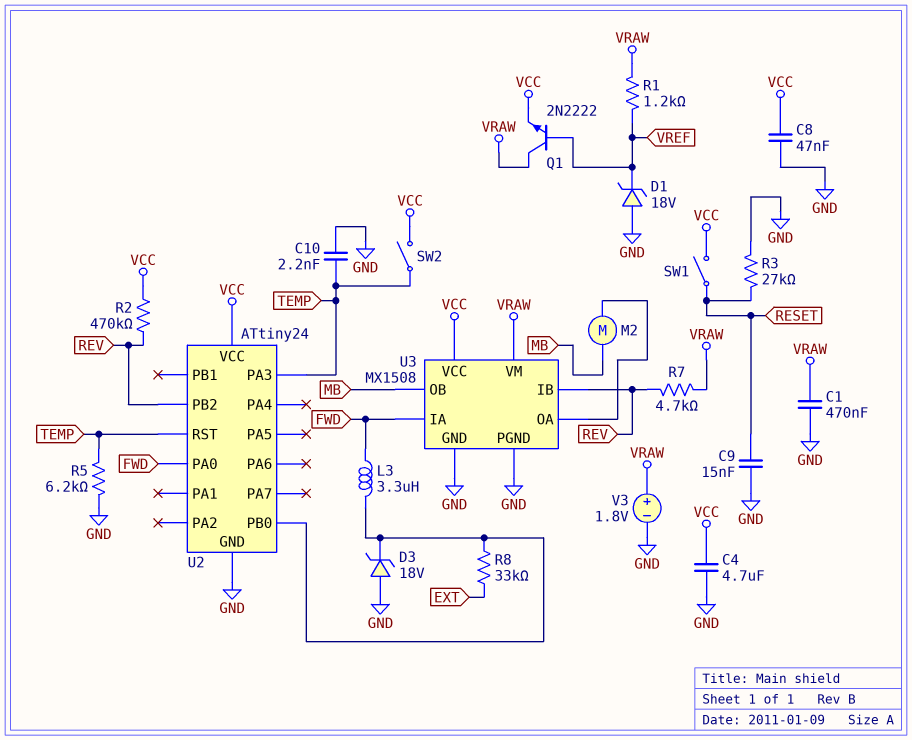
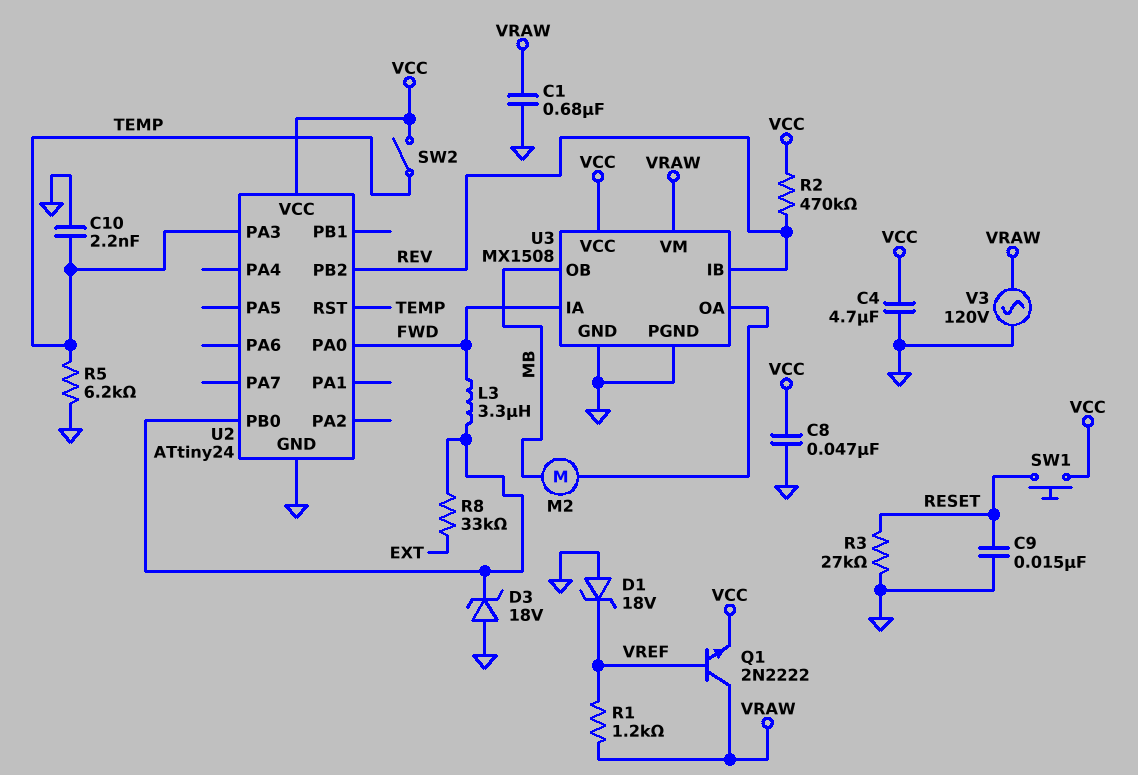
C1: 470nF (GND, VRAW) -> 680nF (GND, VRAW)
R7: 4.7k (REV, VRAW) -> none
SW1: switch (RESET, VCC) -> button (RESET, VCC)
V3: 1.8V (plus VRAW, minus GND) -> AC 120V (GND, VRAW)

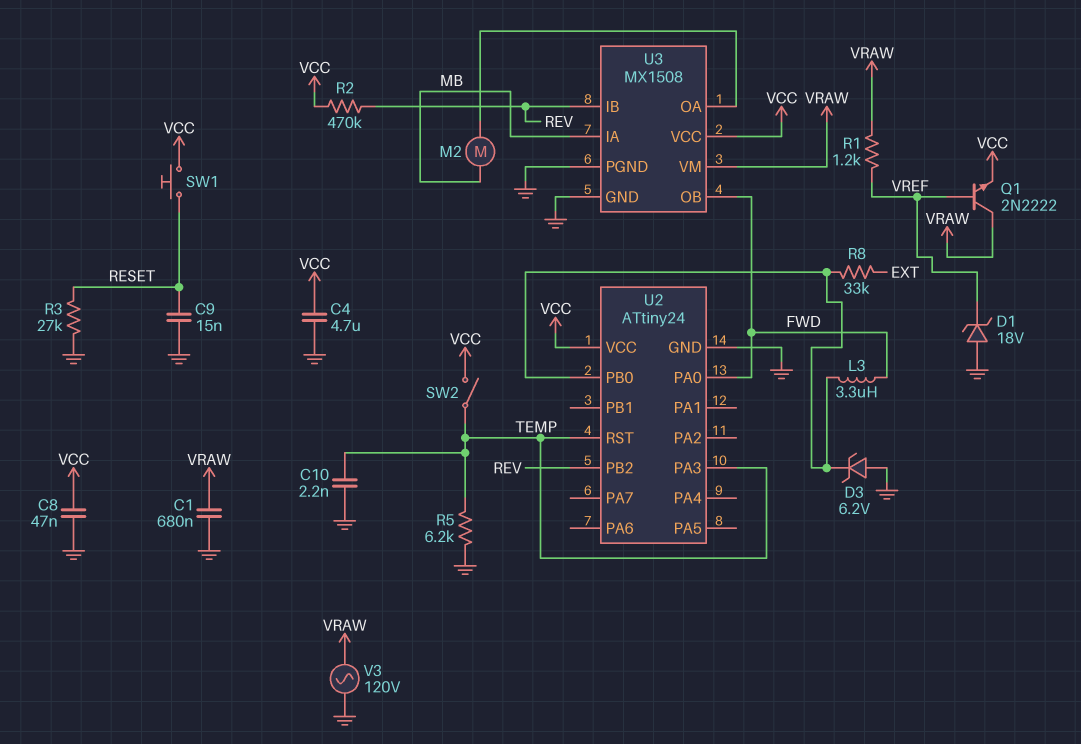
D3: zener 18V (A GND, K U2/PB0) -> zener 6.2V (A GND, K U2/PB0)
U3 pin IA: FWD -> MB
U3 pin OB: MB -> FWD

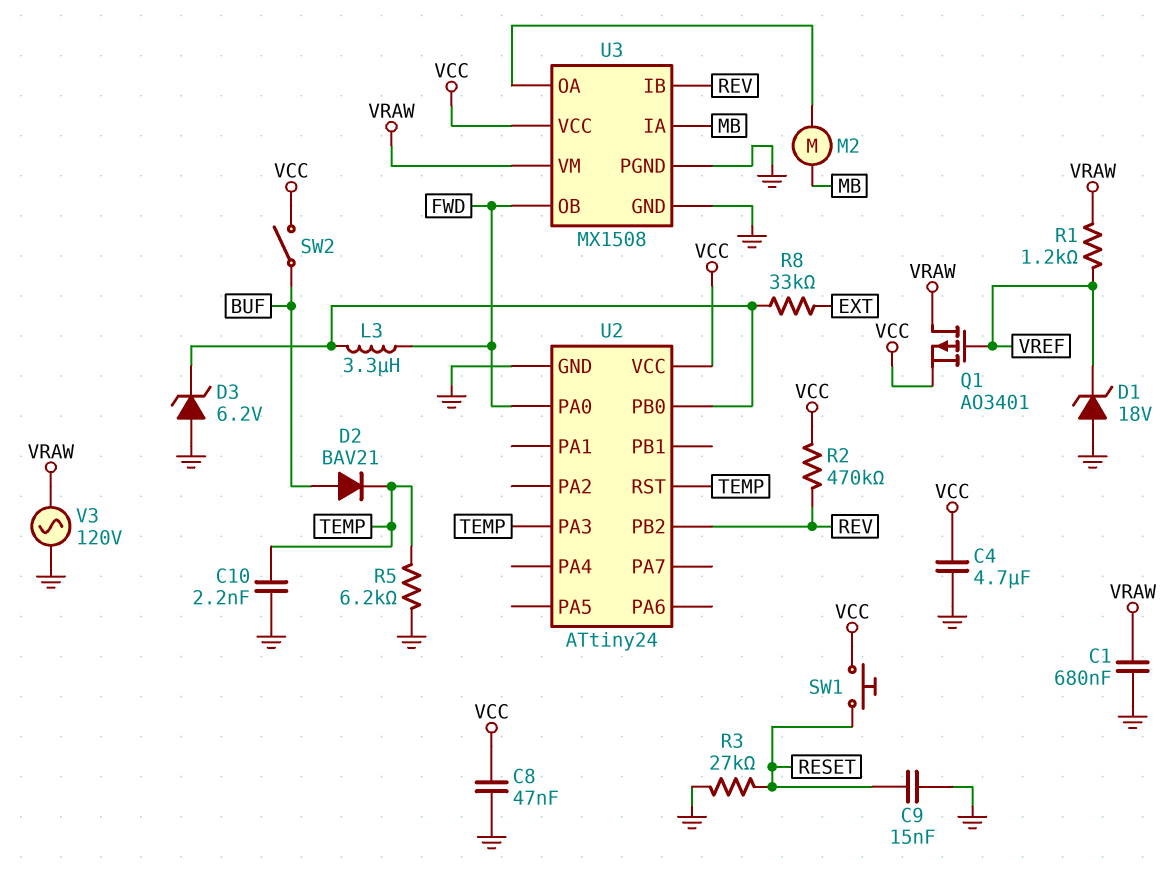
D2: none -> diode BAV21 (A BUF, K TEMP)
Q1: NPN 2N2222 (B VREF, C VRAW, E VCC) -> PMOS AO3401 (G VREF, D VRAW, S VCC)
SW2: switch (TEMP, VCC) -> switch (BUF, VCC)

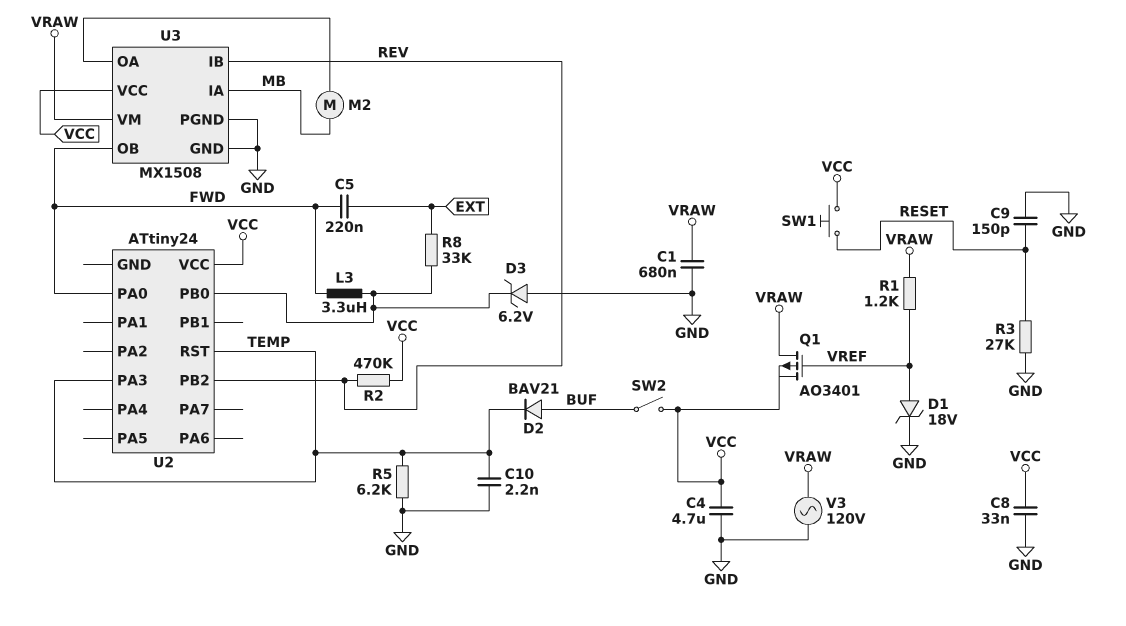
C5: none -> 220nF (EXT, FWD)
C8: 47nF (GND, VCC) -> 33nF (GND, VCC)
C9: 15nF (GND, RESET) -> 150pF (GND, RESET)
D1: zener 18V (A GND, K VREF) -> zener 18V (A VREF, K GND)
U2 pin GND: GND -> none

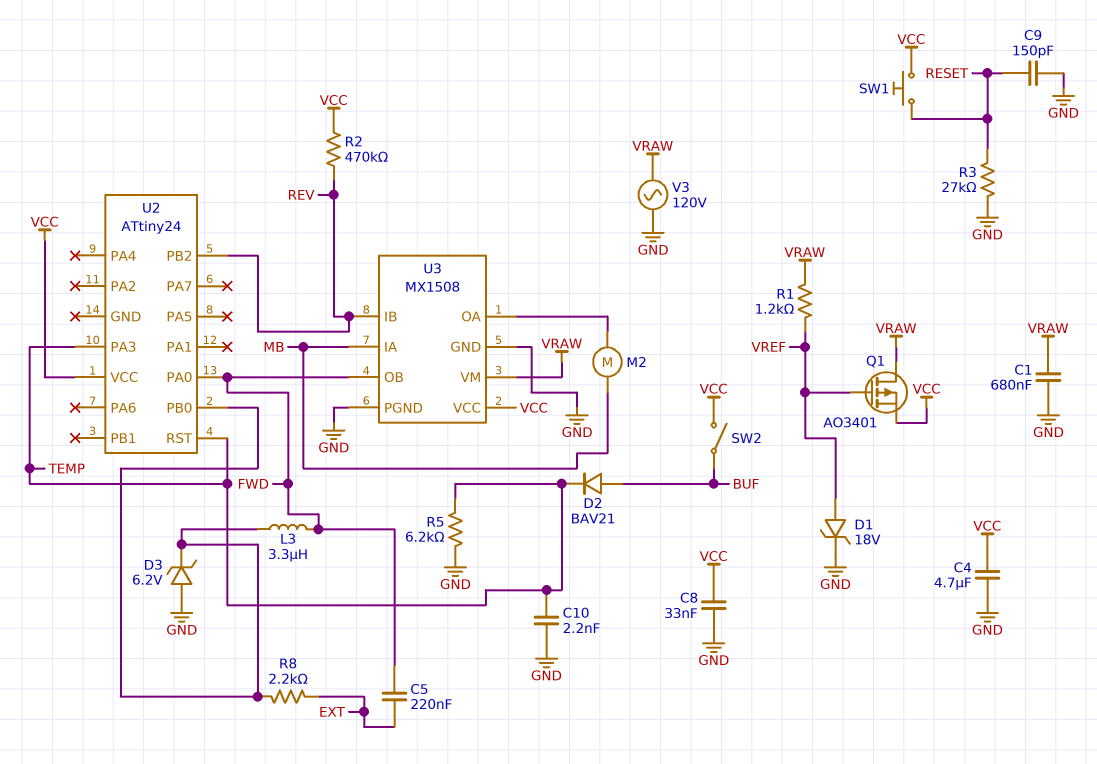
R8: 33k (EXT, U2/PB0) -> 2.2k (EXT, U2/PB0)

